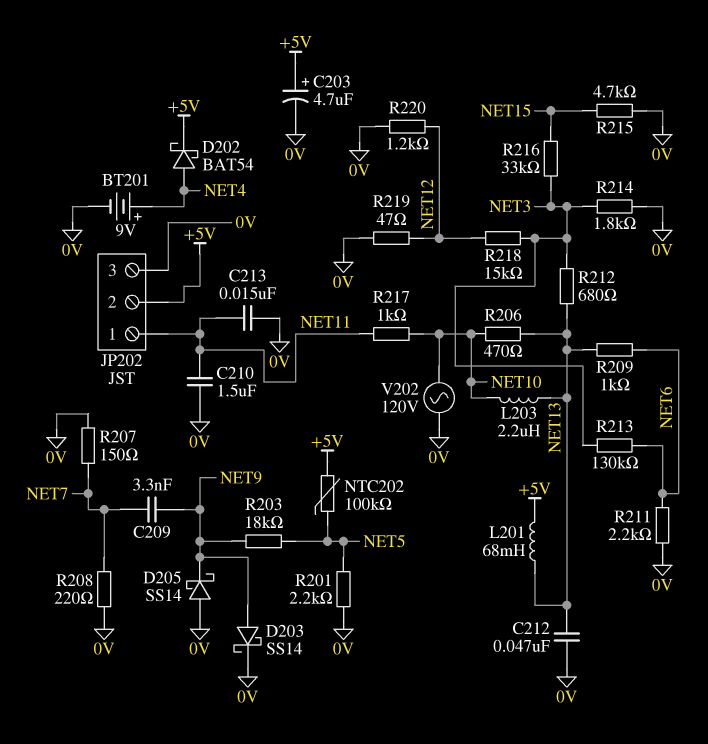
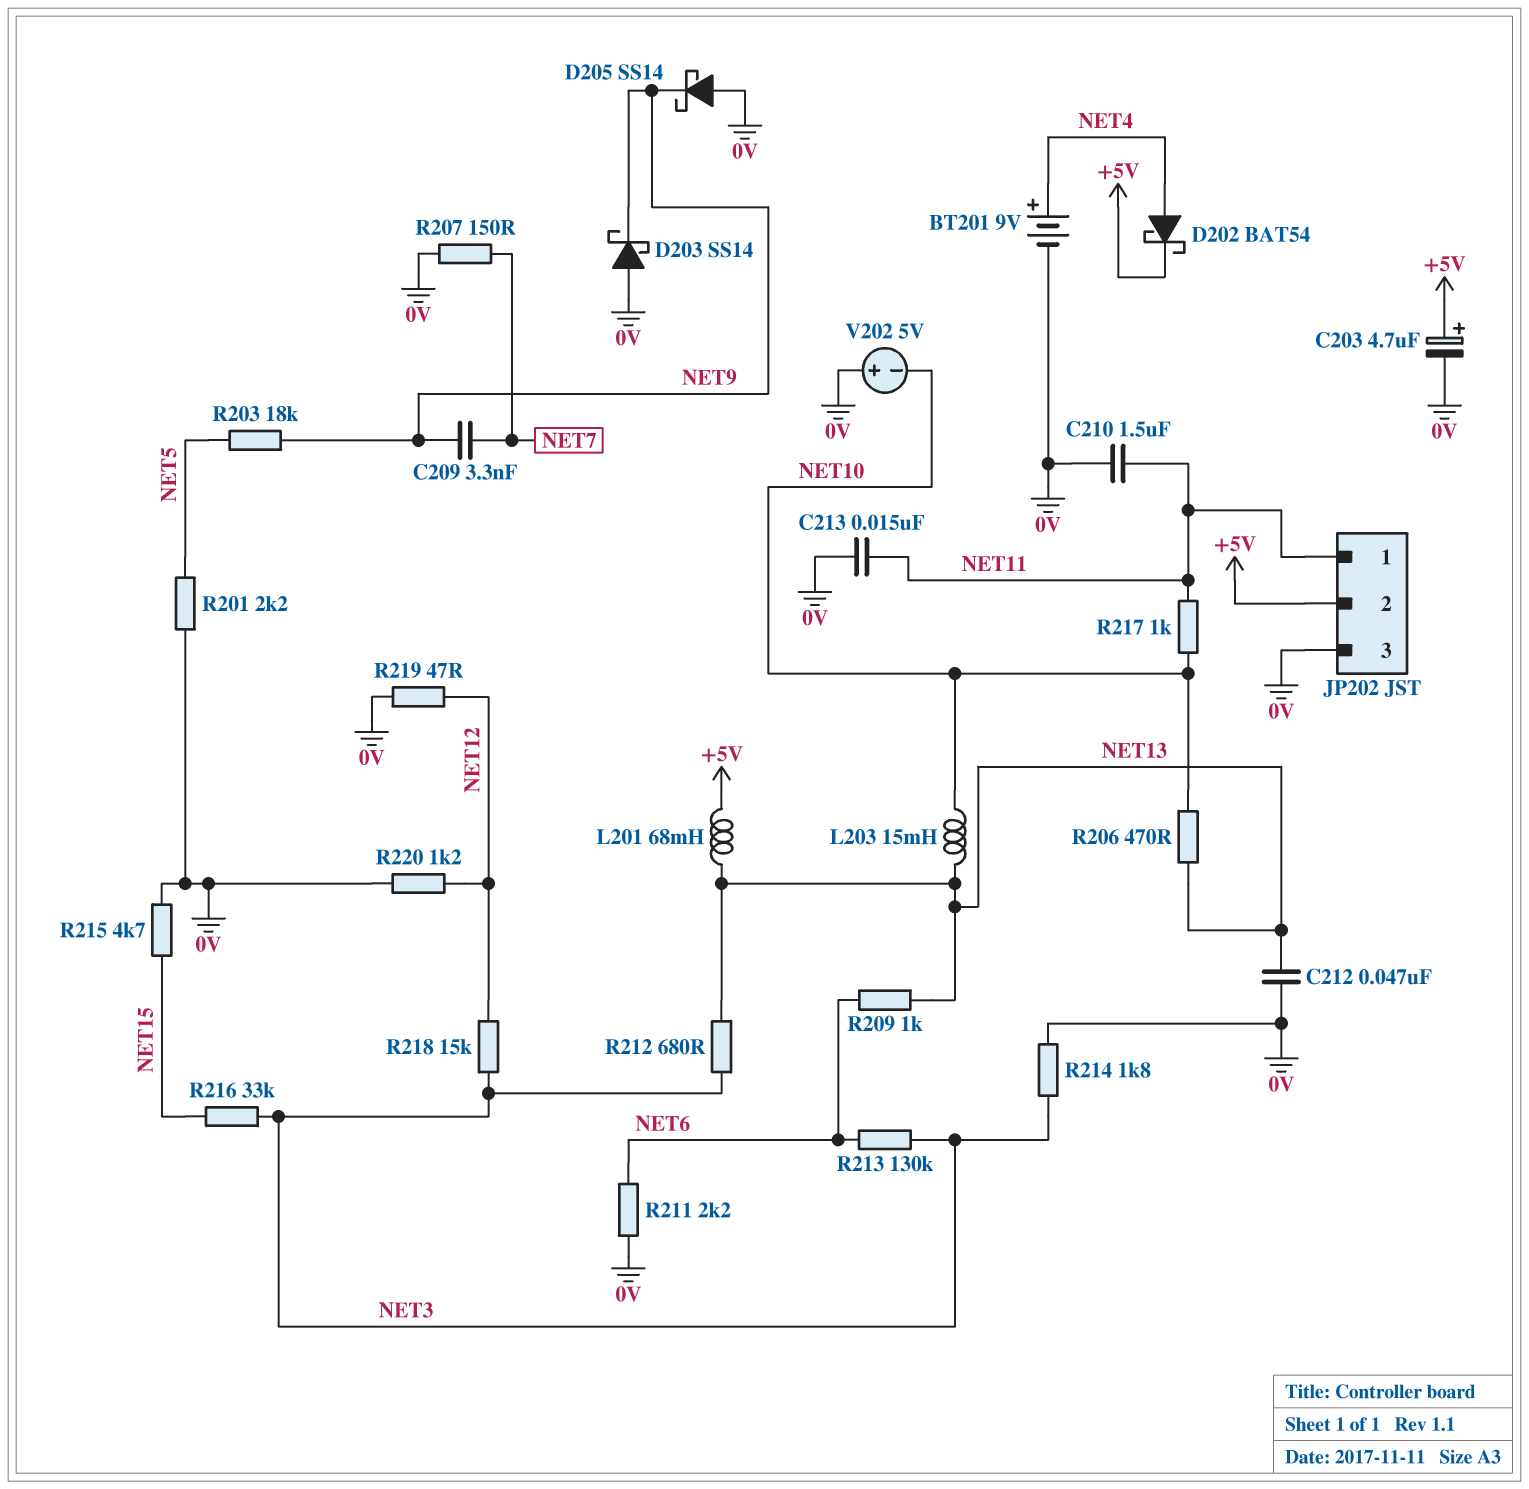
D203: schottky SS14 (A NET9, K 0V) -> schottky SS14 (A 0V, K NET9)
L203: 2.2uH (NET10, NET13) -> 15mH (NET10, NET13)
NTC202: 100k (+5V, NET5) -> none
R208: 220 (0V, NET7) -> none
V202: AC 120V (0V, NET10) -> 5V (plus 0V, minus NET10)

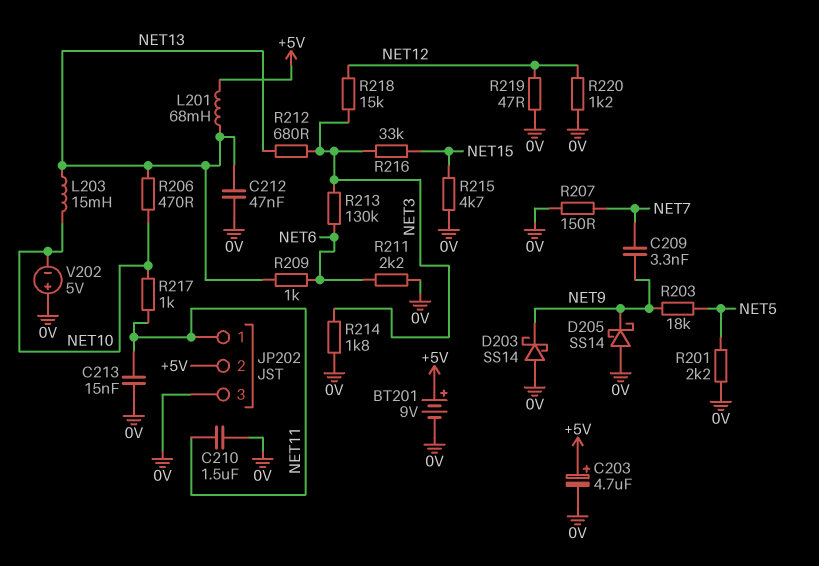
BT201: 9V (plus NET4, minus 0V) -> 9V (plus +5V, minus 0V)
D202: schottky BAT54 (A NET4, K +5V) -> none

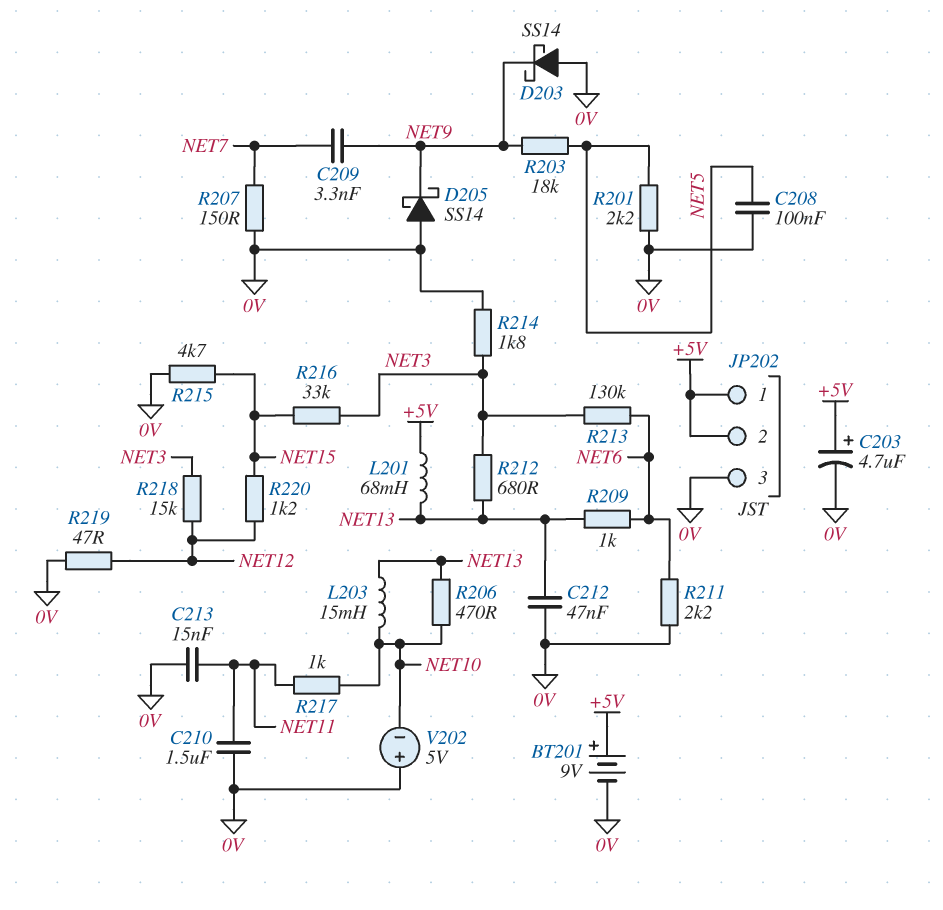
C208: none -> 100nF (0V, NET5)
JP202 pin 1: NET11 -> +5V
R220: 1.2k (0V, NET12) -> 1.2k (NET12, NET15)

